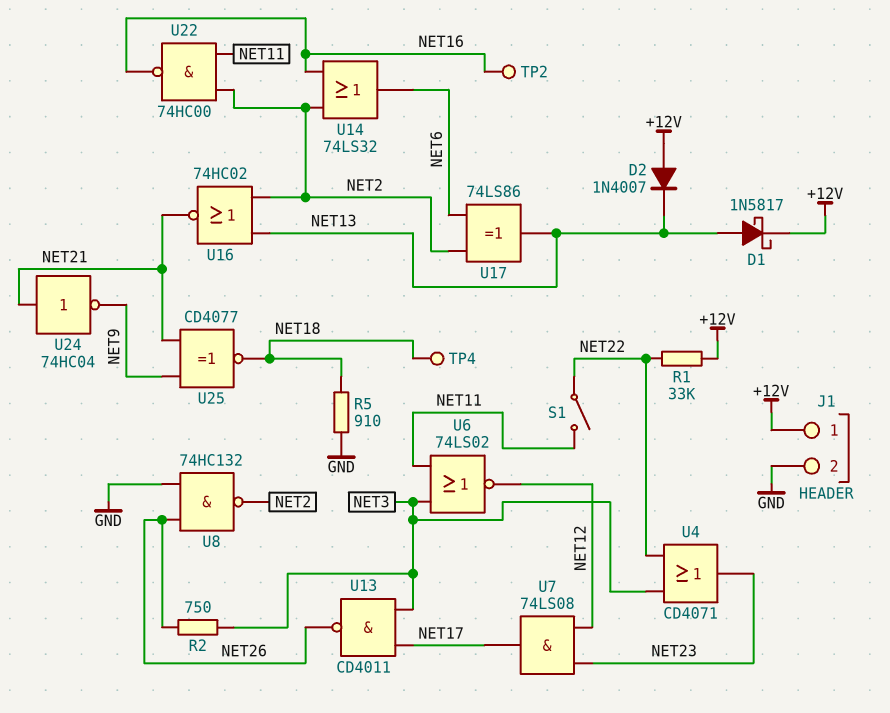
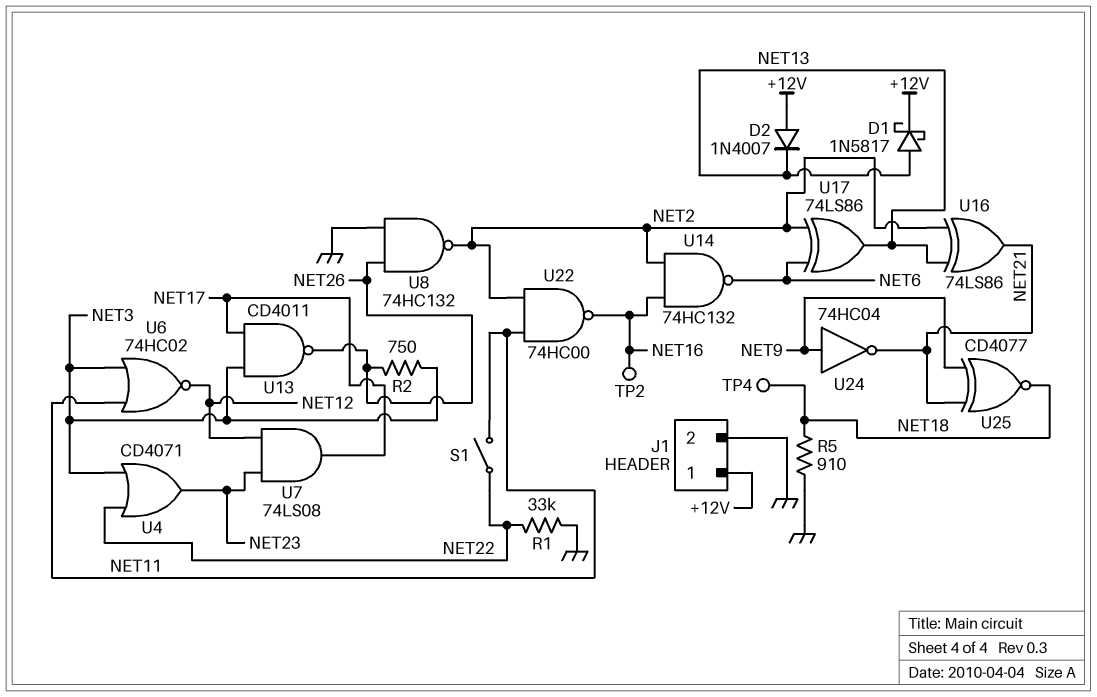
R1: 33k (+12V, NET22) -> 33k (GND, NET22)
U6: NOR 74LS02 (in NET3, in NET11, out NET12) -> NOR 74HC02 (in NET3, in NET11, out NET12)
U14: OR 74LS32 (in NET2, in NET16, out NET6) -> NAND 74HC132 (in NET2, in NET16, out NET6)
U16: NOR 74HC02 (in NET2, in NET13, out NET21) -> XOR 74LS86 (in NET2, in NET13, out NET21)
U24: NOT 74HC04 (in NET21, out NET9) -> NOT 74HC04 (in NET9, out NET21)

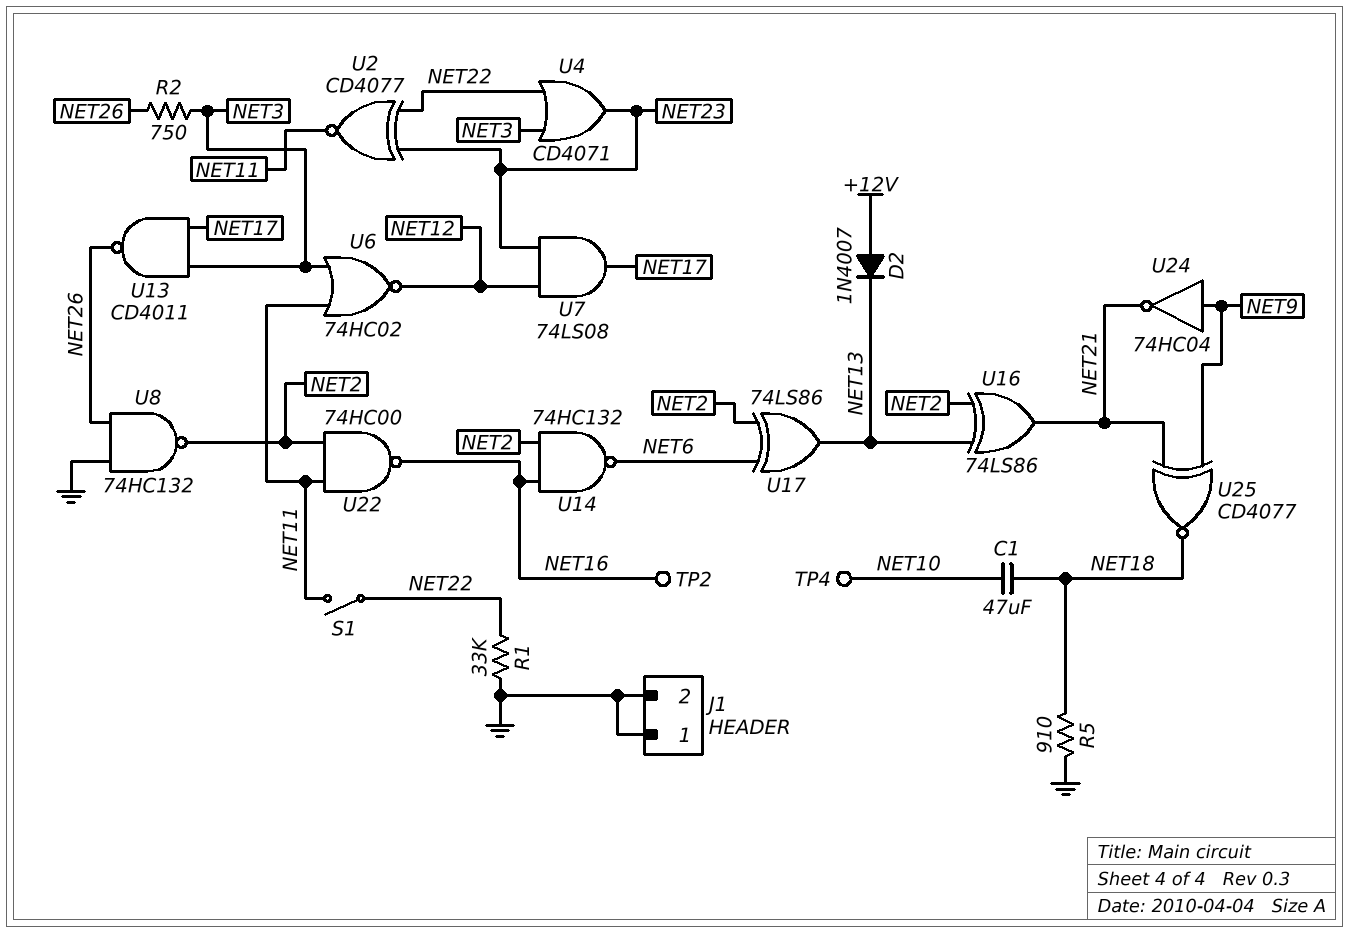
C1: none -> 47uF (NET10, NET18)
D1: schottky 1N5817 (A NET13, K +12V) -> none
J1 pin 1: +12V -> GND
TP4: test point (NET18) -> test point (NET10)
U2: none -> XNOR CD4077 (in NET22, in NET23, out NET11)

